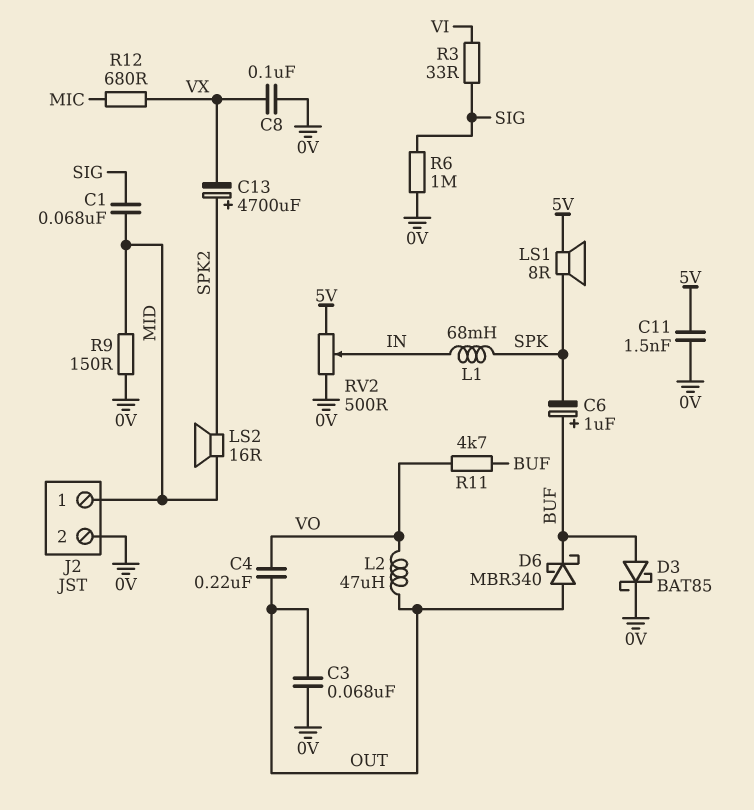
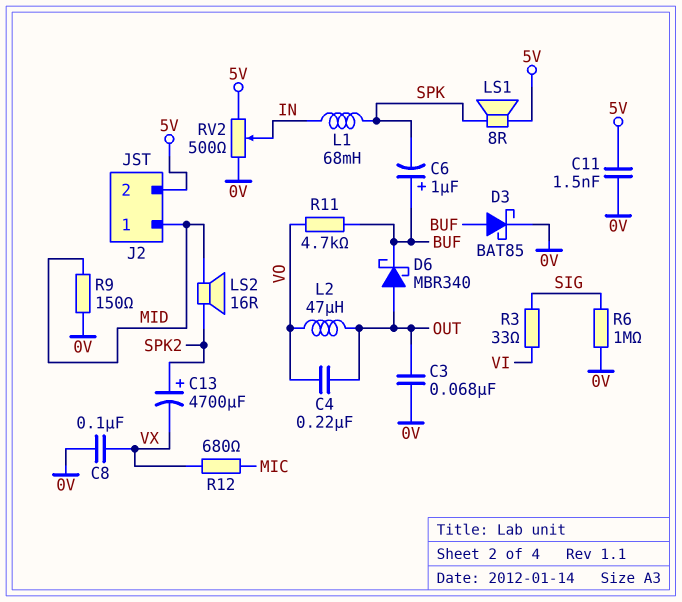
C1: 68nF (MID, SIG) -> none
J2 pin 2: 0V -> 5V

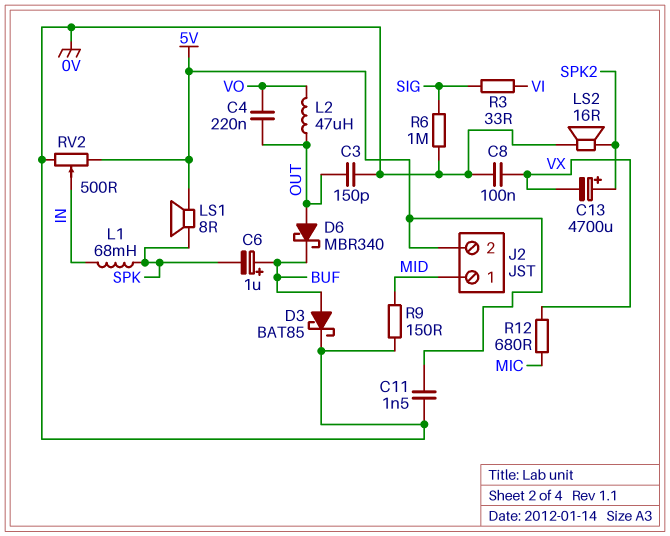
C3: 68nF (0V, OUT) -> 150pF (0V, OUT)
LS2: speaker 16R (MID, SPK2) -> speaker 16R (0V, SPK2)
R11: 4.7k (BUF, VO) -> none

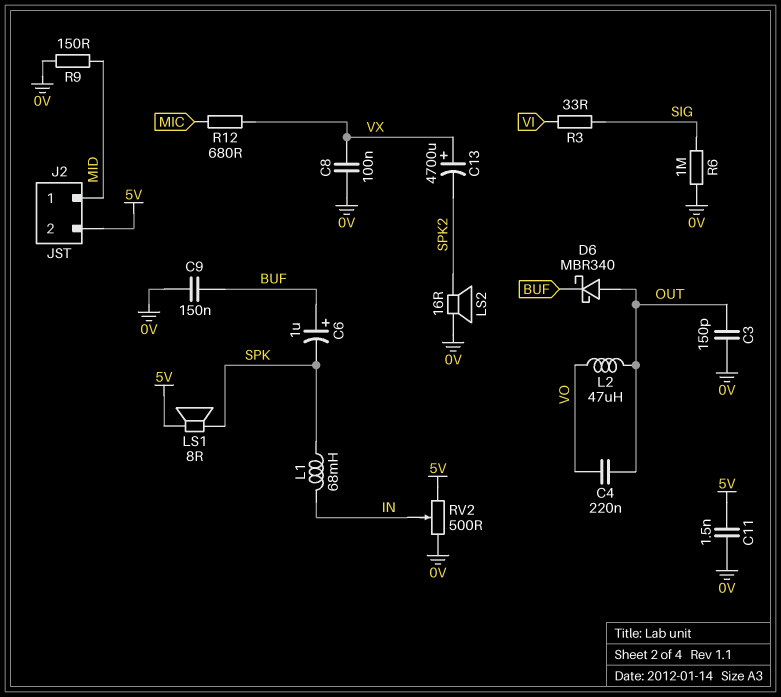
C9: none -> 150nF (0V, BUF)
C13: 4700uF (plus SPK2, minus VX) -> 4700uF (plus VX, minus SPK2)
D3: schottky BAT85 (A BUF, K 0V) -> none

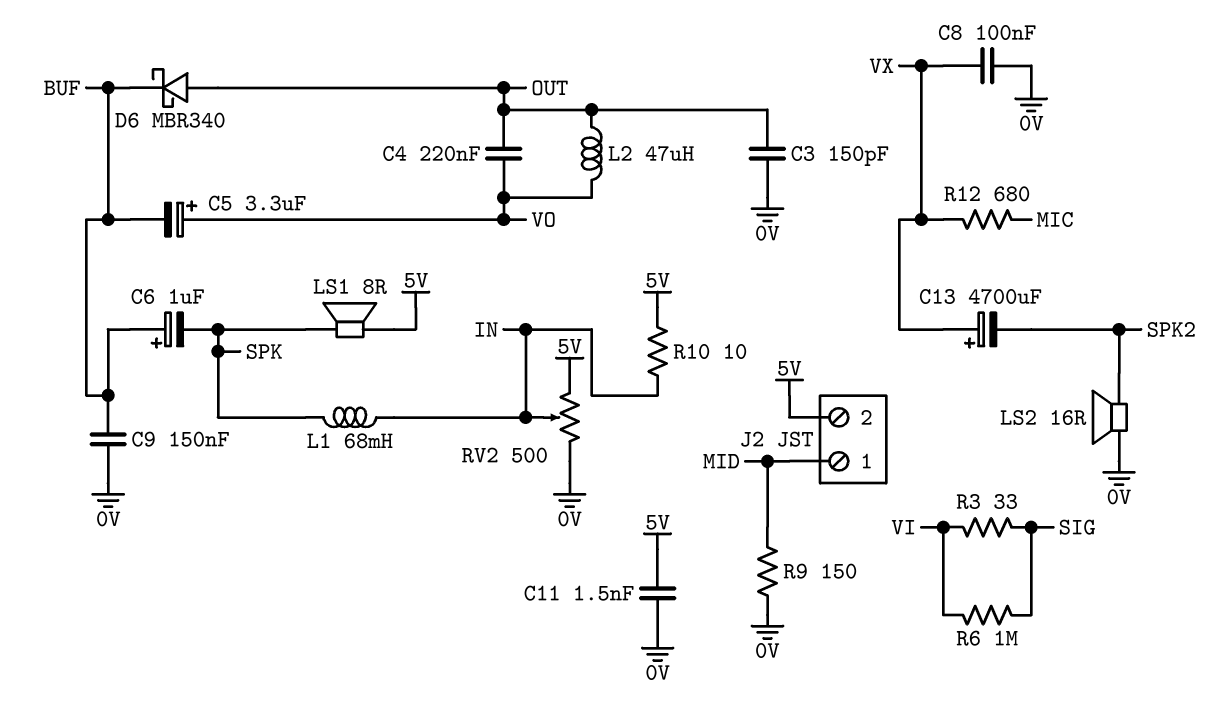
C5: none -> 3.3uF (plus VO, minus BUF)
R6: 1M (0V, SIG) -> 1M (SIG, VI)
R10: none -> 10 (5V, IN)

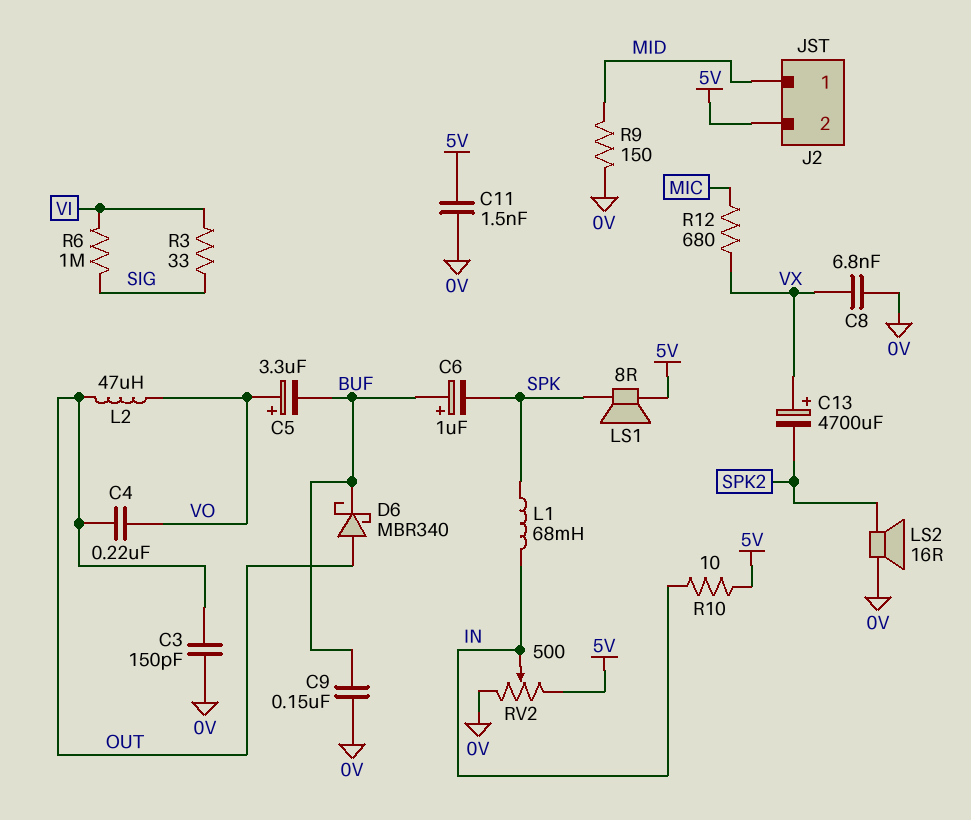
C8: 100nF (0V, VX) -> 6.8nF (0V, VX)

